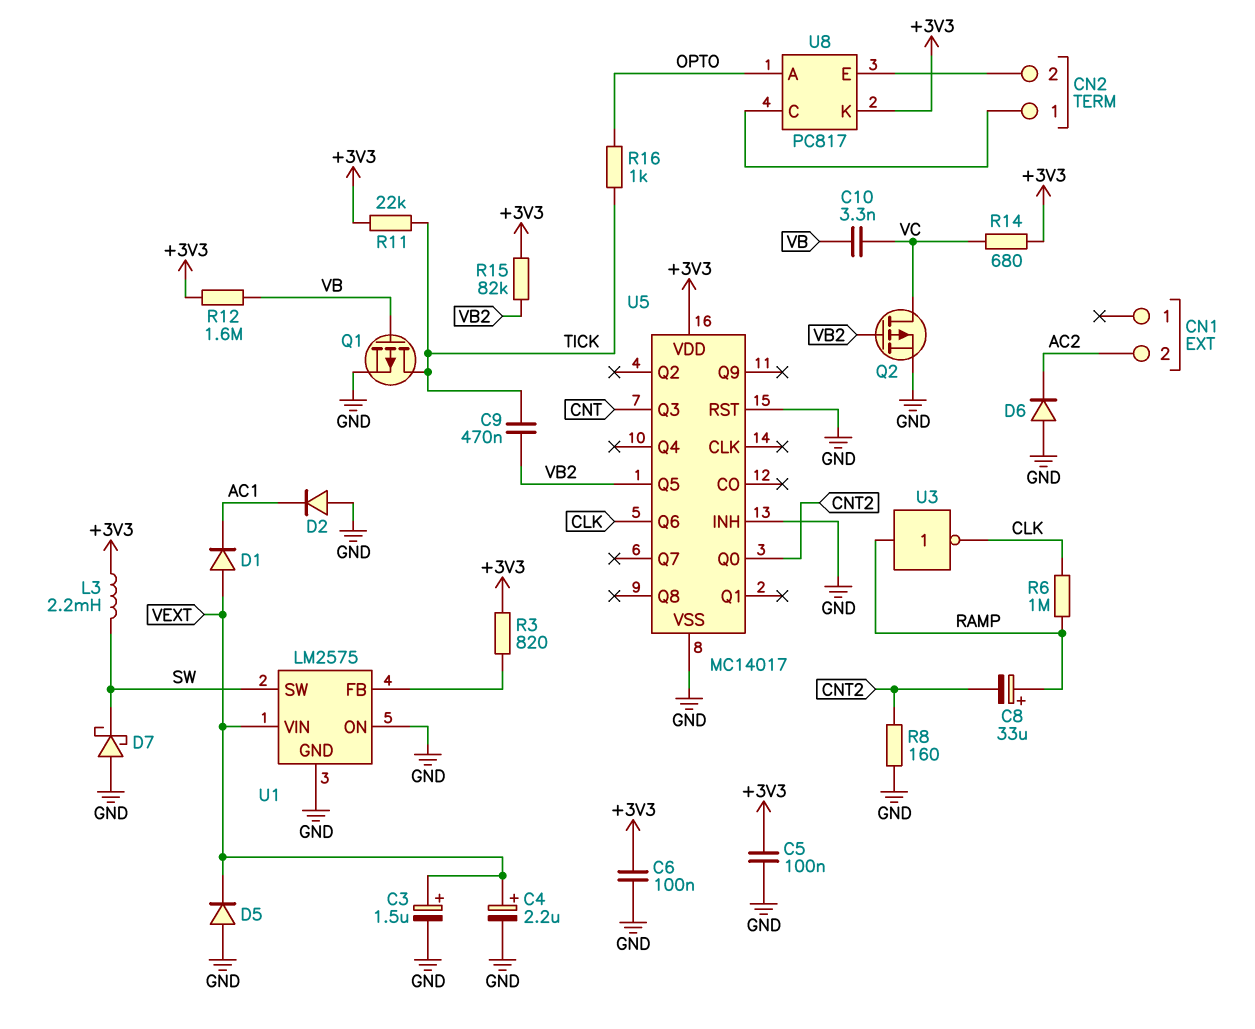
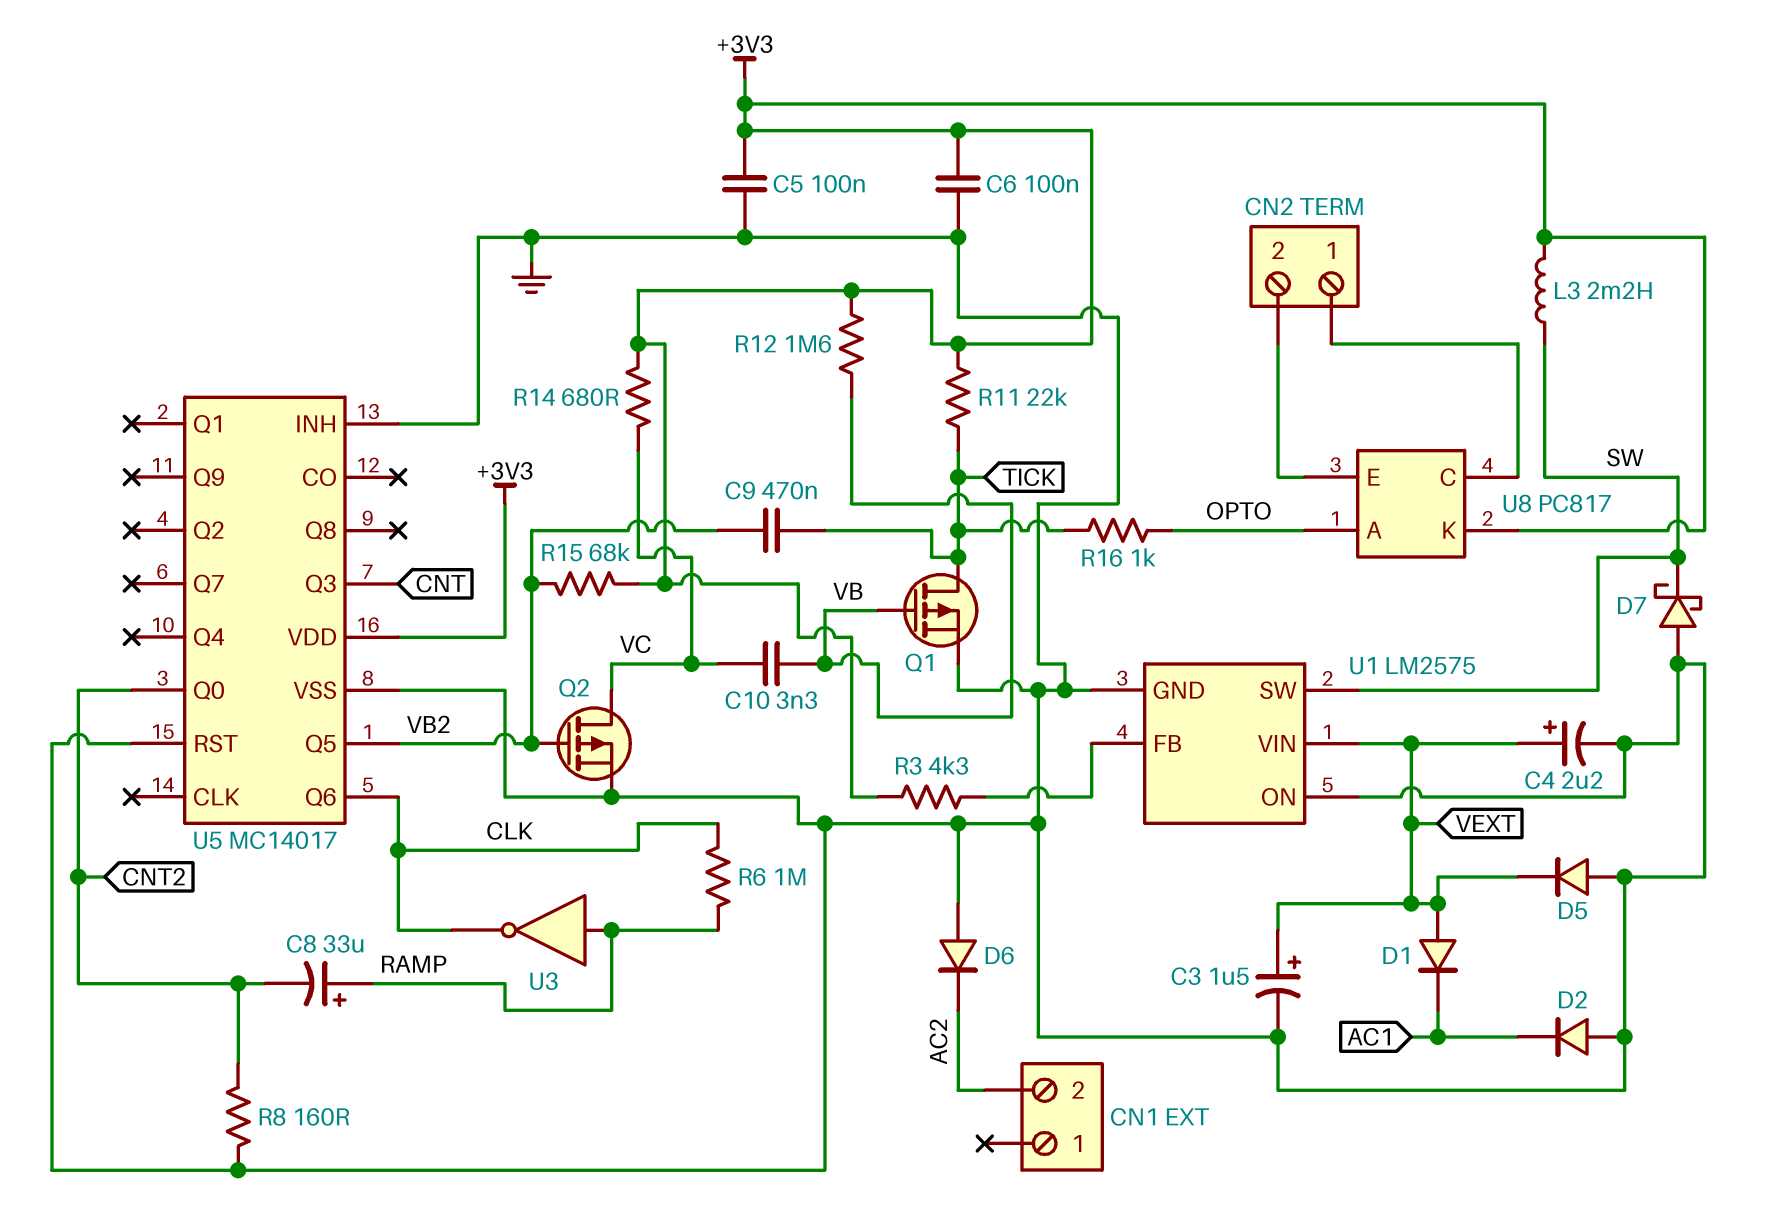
R3: 820 (+3V3, U1/FB) -> 4.3k (+3V3, U1/FB)
R15: 82k (+3V3, VB2) -> 68k (+3V3, VB2)

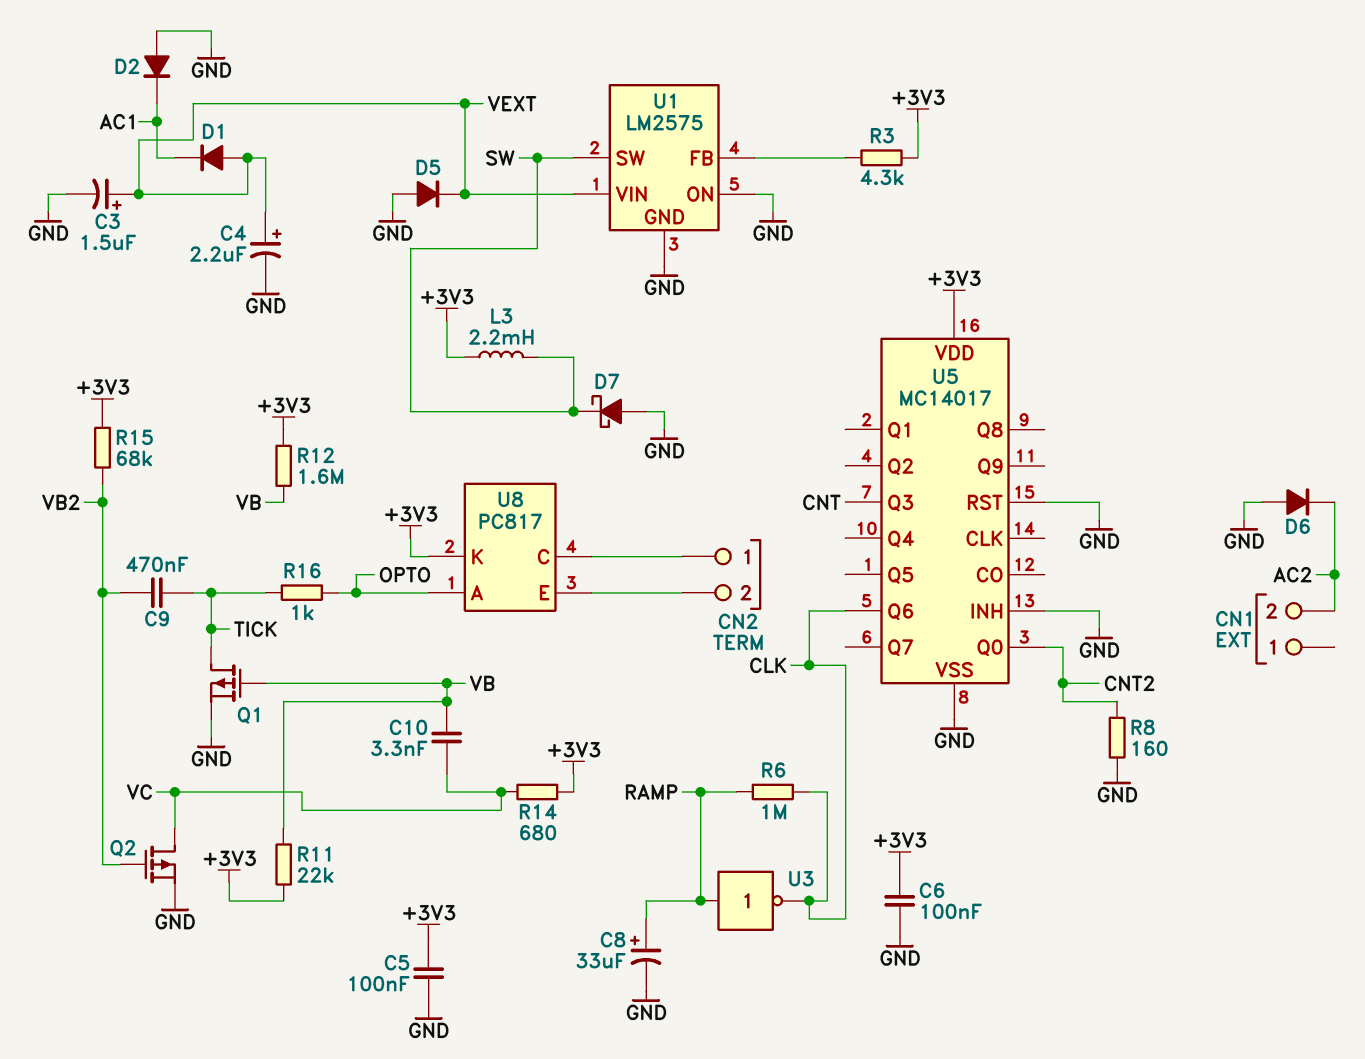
C8: 33uF (plus RAMP, minus CNT2) -> 33uF (plus RAMP, minus GND)
R11: 22k (+3V3, TICK) -> 22k (+3V3, VB)
U5 pin Q5: VB2 -> none

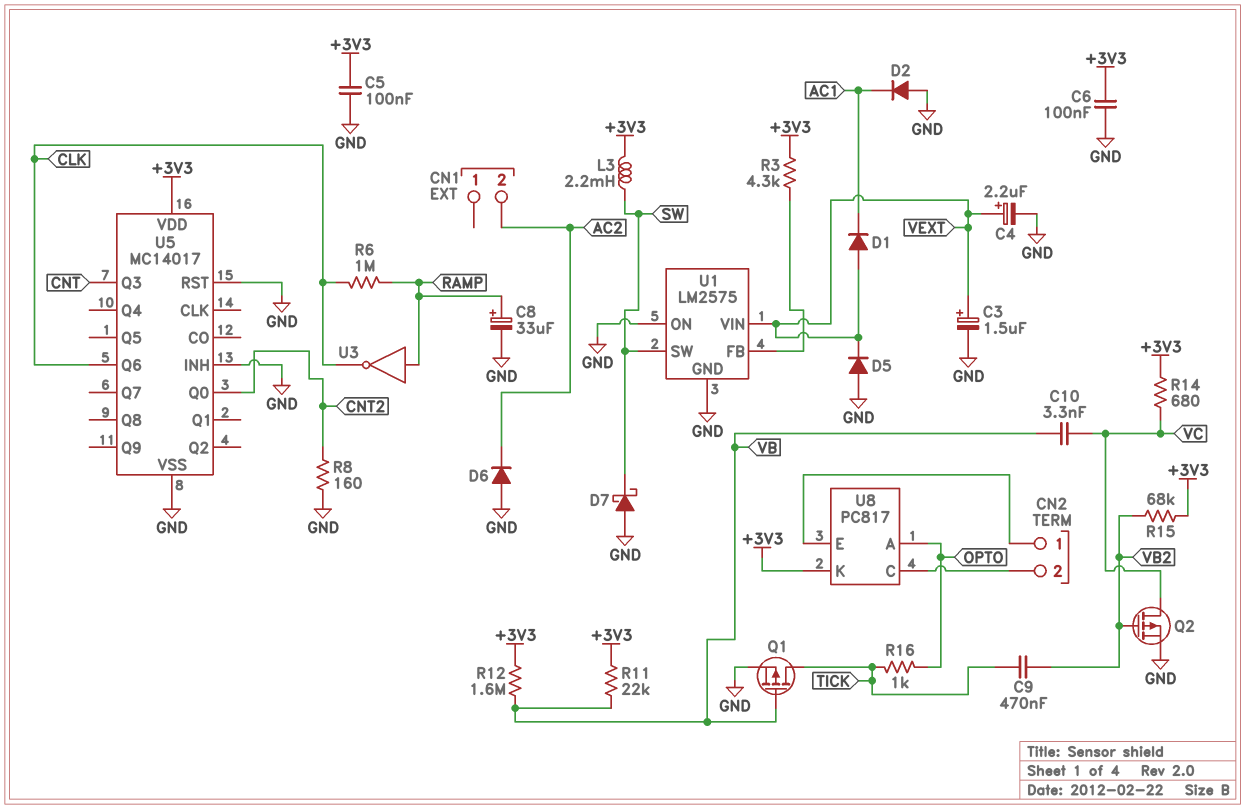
U8 pin C: CN2/1 -> CN2/2
U8 pin E: CN2/2 -> CN2/1

